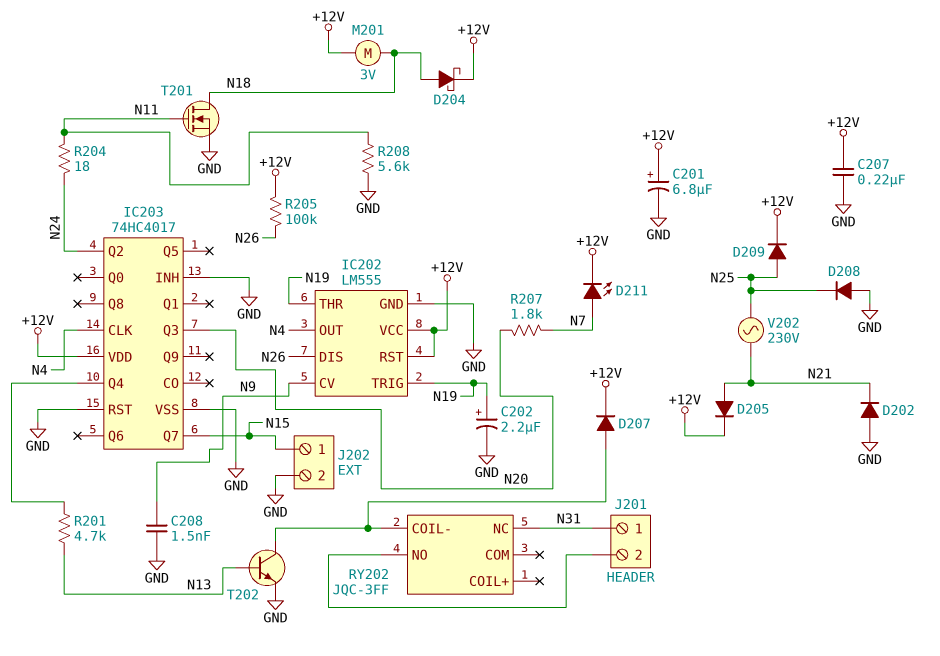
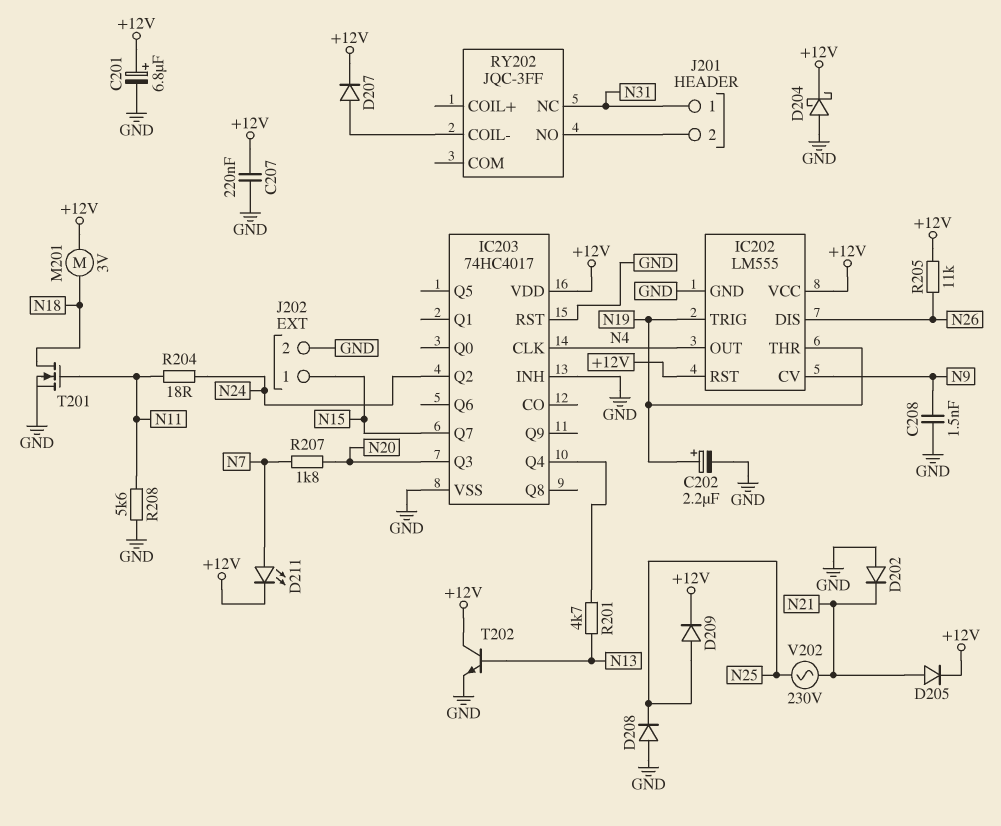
D204: schottky (A N18, K +12V) -> schottky (A GND, K +12V)
R205: 100k (+12V, N26) -> 11k (+12V, N26)
T202: NPN (B N13, C RY202/COIL-, E GND) -> NPN (B N13, C +12V, E GND)

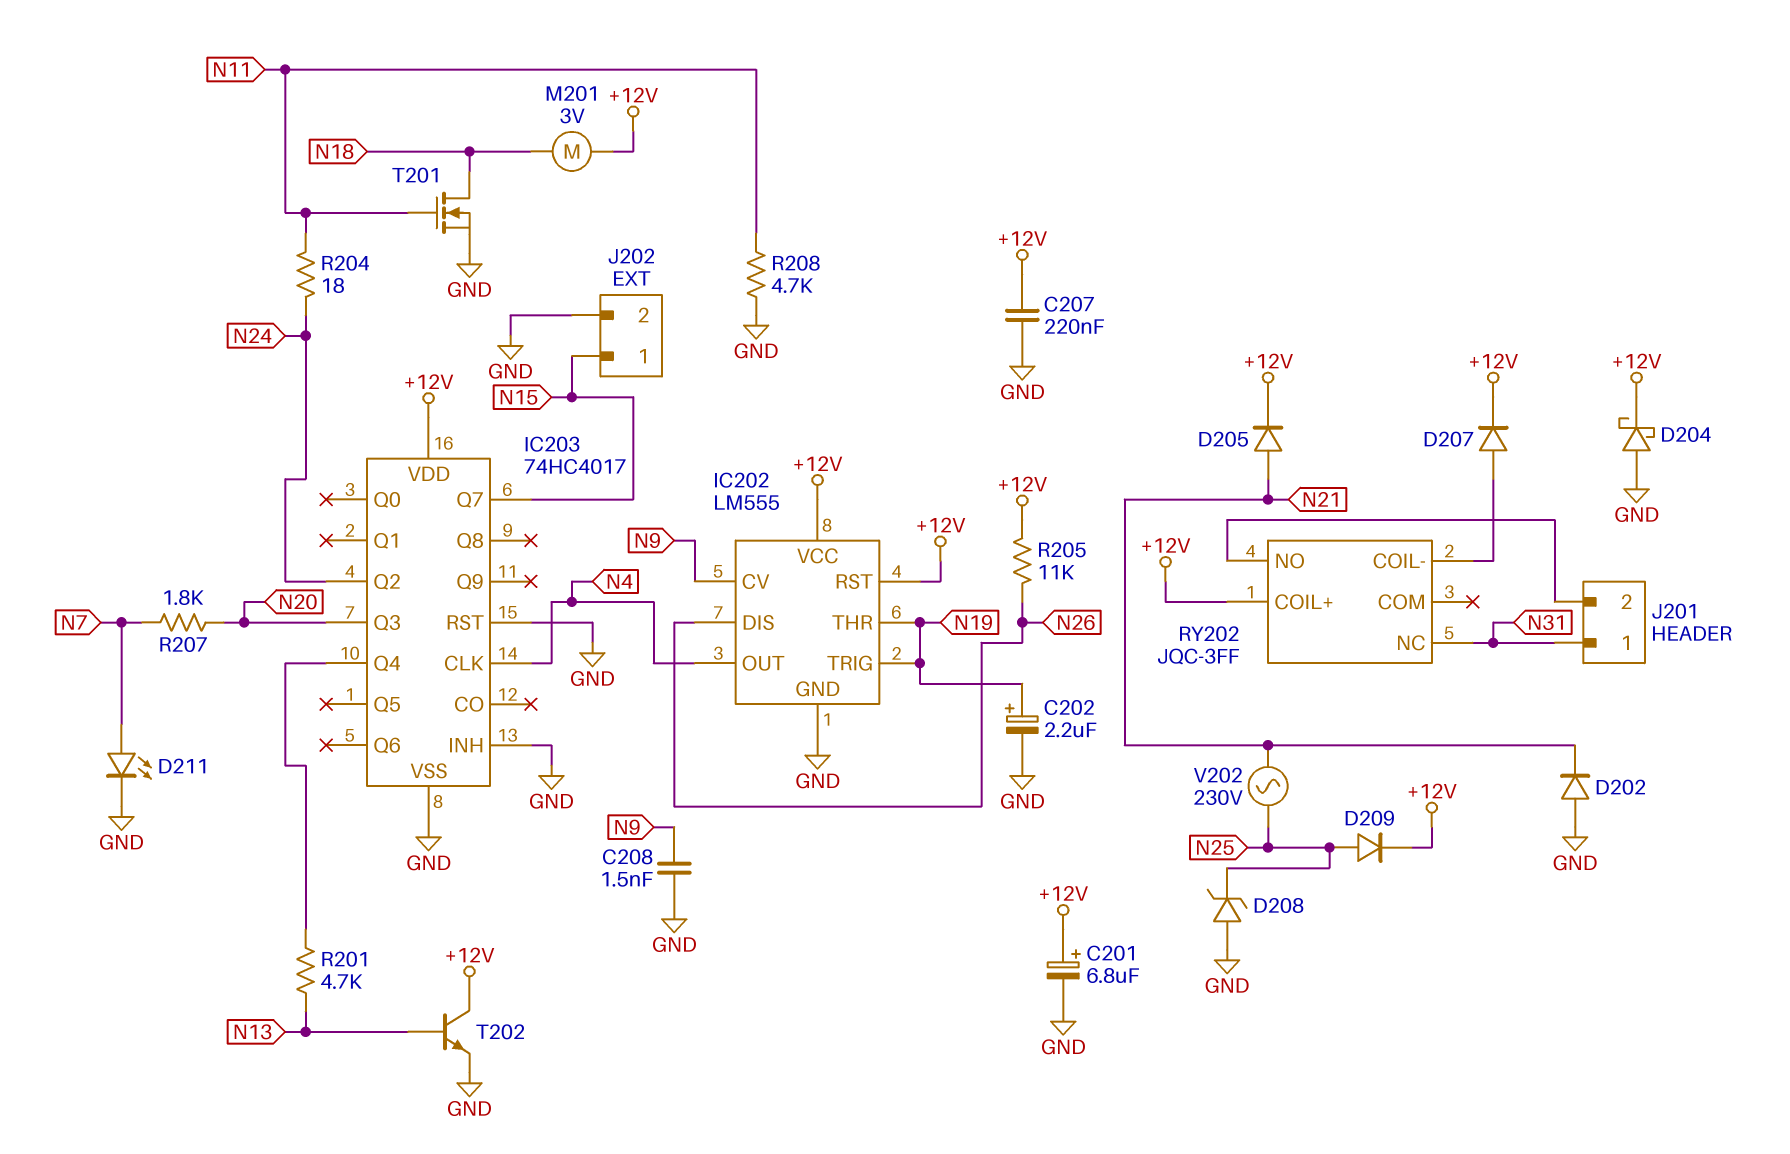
D208: diode (A GND, K N25) -> zener (A GND, K N25)
D211: LED (A N7, K +12V) -> LED (A N7, K GND)
R208: 5.6k (GND, N11) -> 4.7k (GND, N11)
RY202 pin COIL+: none -> +12V

